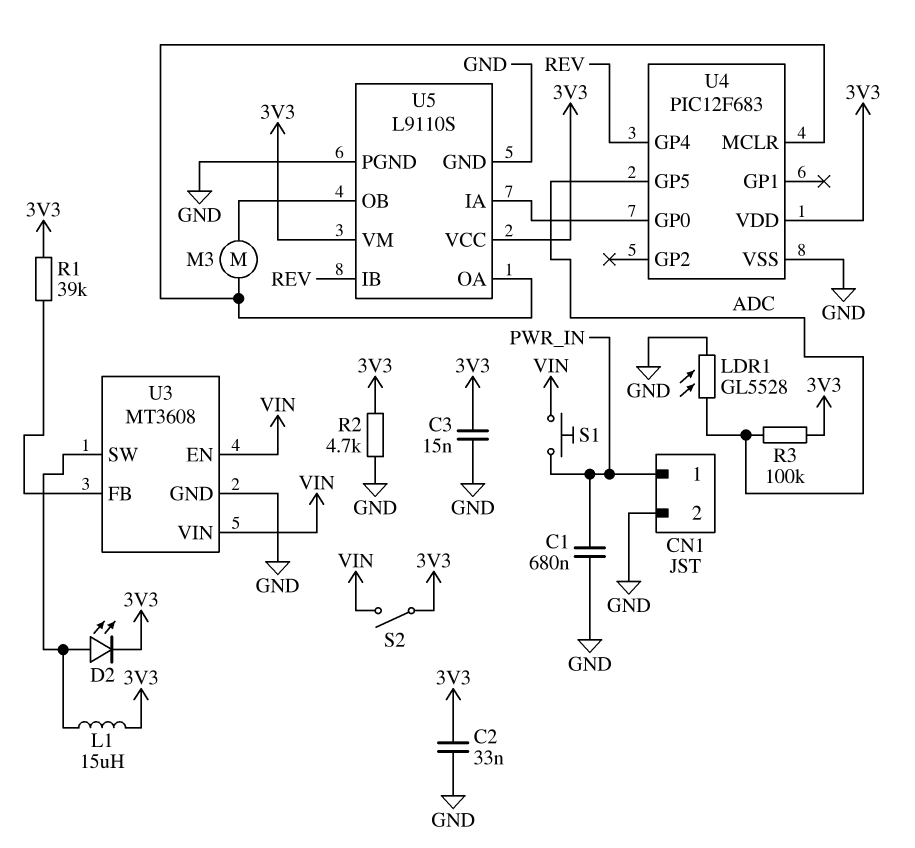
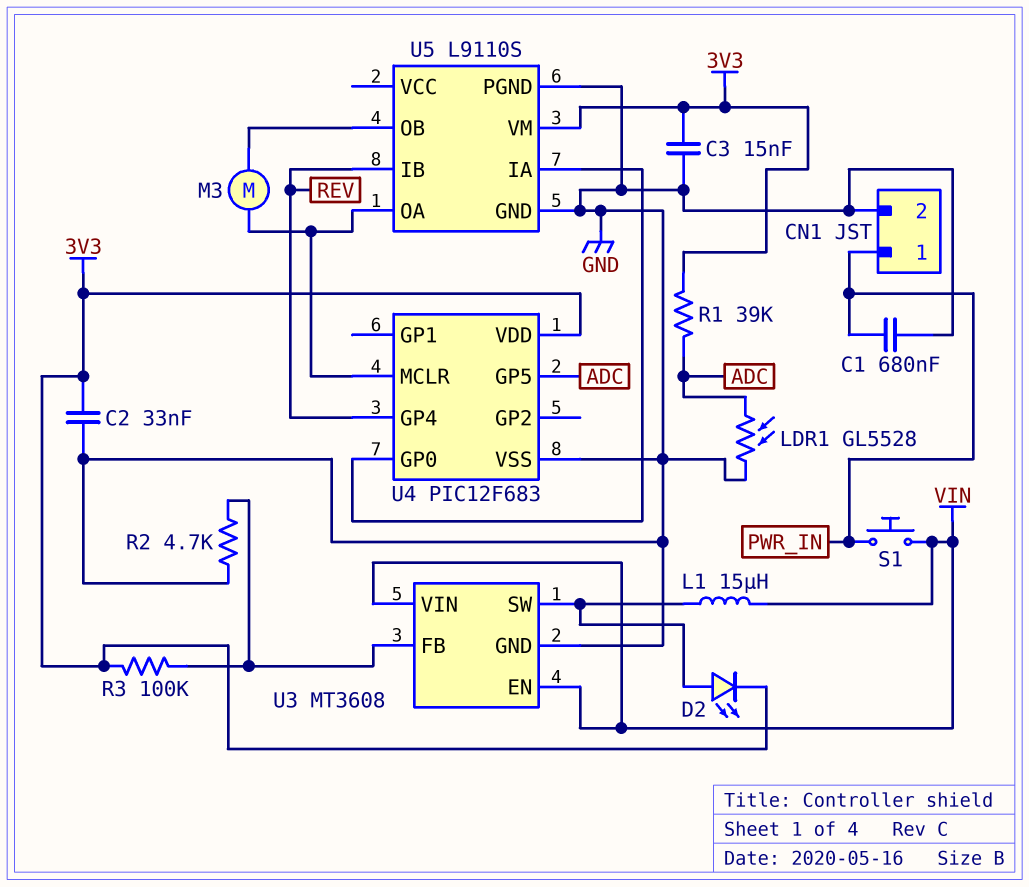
L1: 15uH (3V3, U3/SW) -> 15uH (U3/SW, VIN)
R1: 39k (3V3, U3/FB) -> 39k (3V3, ADC)
R2: 4.7k (3V3, GND) -> 4.7k (GND, U3/FB)
R3: 100k (3V3, ADC) -> 100k (3V3, U3/FB)
S2: switch (3V3, VIN) -> none
U5 pin VCC: 3V3 -> none

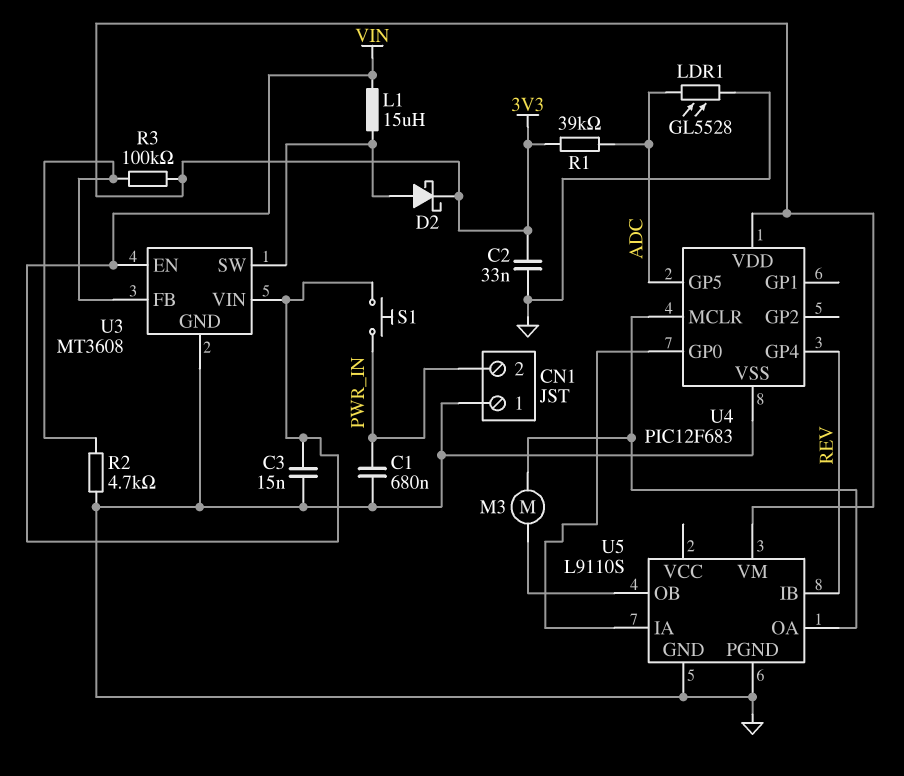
C3: 15nF (3V3, GND) -> 15nF (GND, VIN)
CN1 pin 1: PWR_IN -> GND
CN1 pin 2: GND -> PWR_IN
D2: LED (A U3/SW, K 3V3) -> schottky (A U3/SW, K 3V3)

